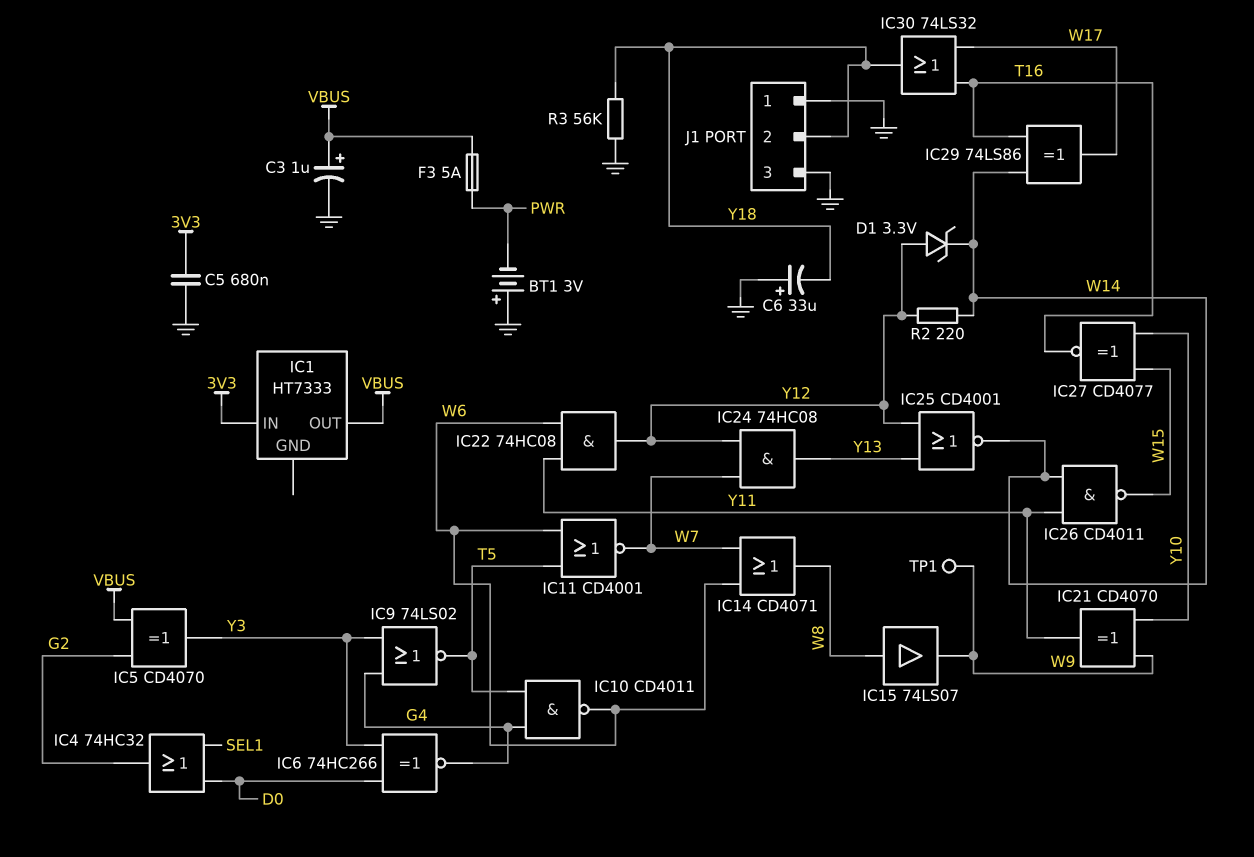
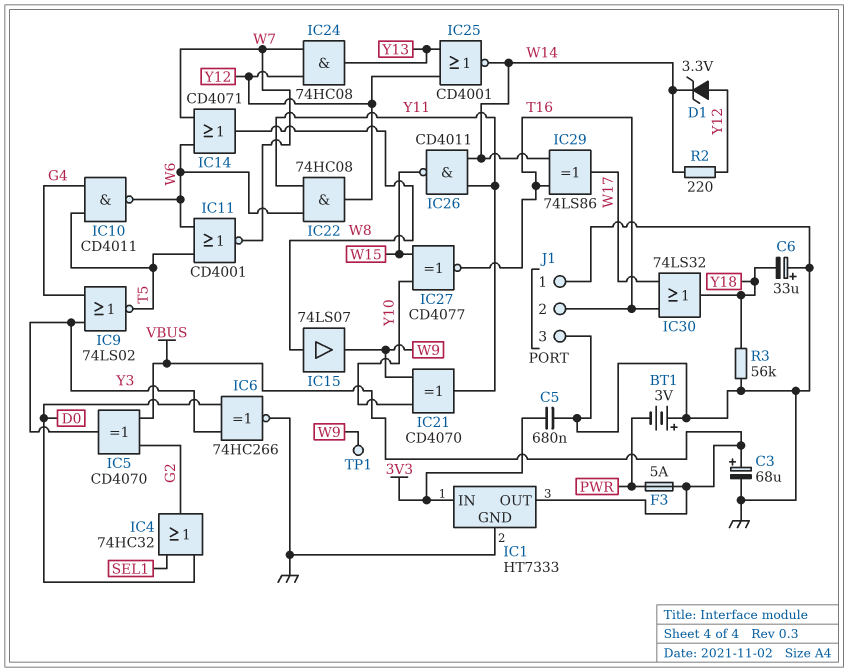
C3: 1uF (plus VBUS, minus GND) -> 68uF (plus VBUS, minus GND)
IC1 pin GND: none -> GND
IC6: XNOR 74HC266 (in D0, in Y3, out G4) -> XNOR 74HC266 (in D0, in Y3, out GND)
J1 pin 2: Y18 -> T16

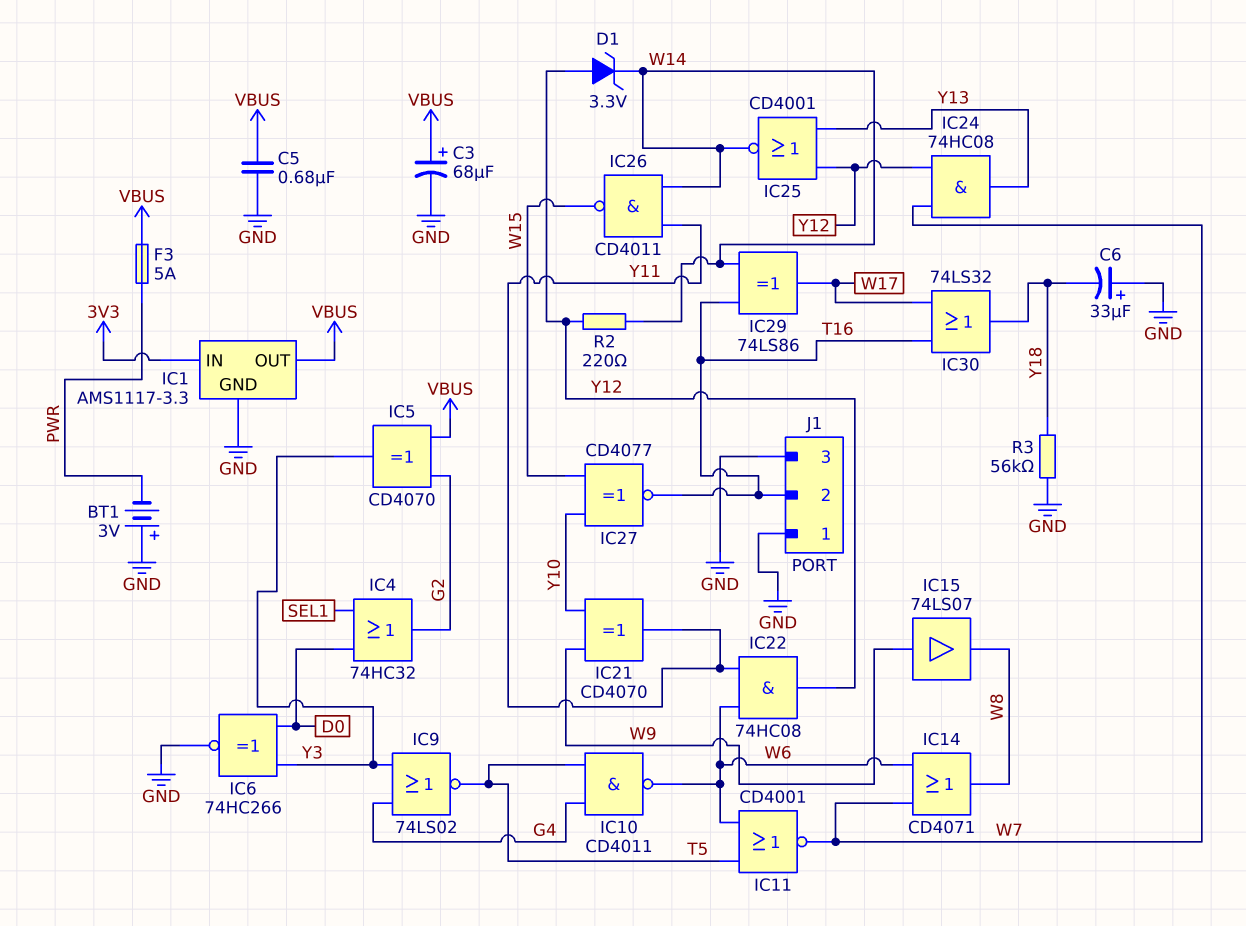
C5: 680nF (3V3, GND) -> 680nF (GND, VBUS)
IC1: HT7333 -> AMS1117-3.3
IC15: buffer 74LS07 (in W8, out W9) -> buffer 74LS07 (in W9, out W8)
TP1: test point (W9) -> none

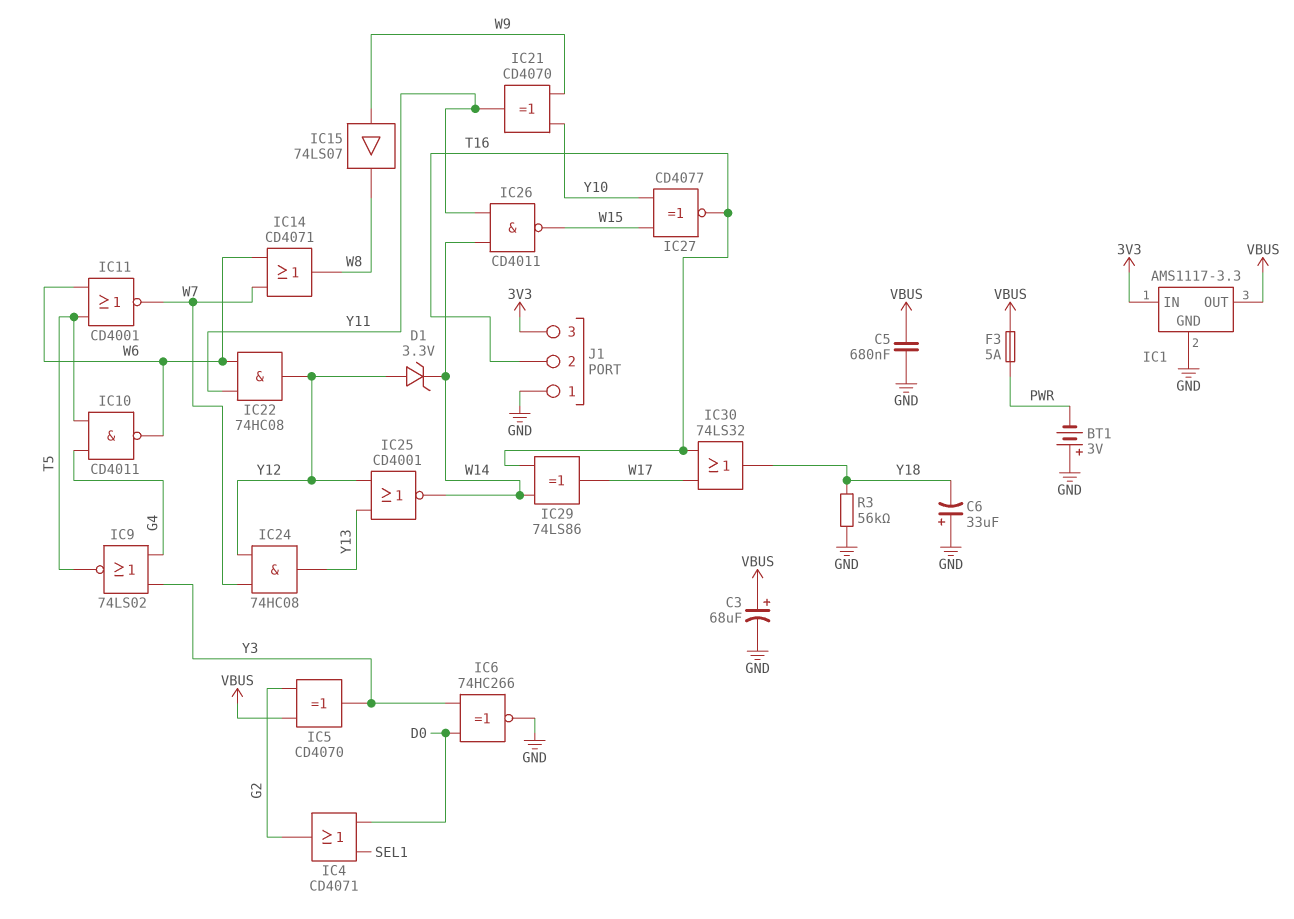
IC4: OR 74HC32 (in D0, in SEL1, out G2) -> OR CD4071 (in D0, in SEL1, out G2)
J1 pin 3: GND -> 3V3
R2: 220 (W14, Y12) -> none

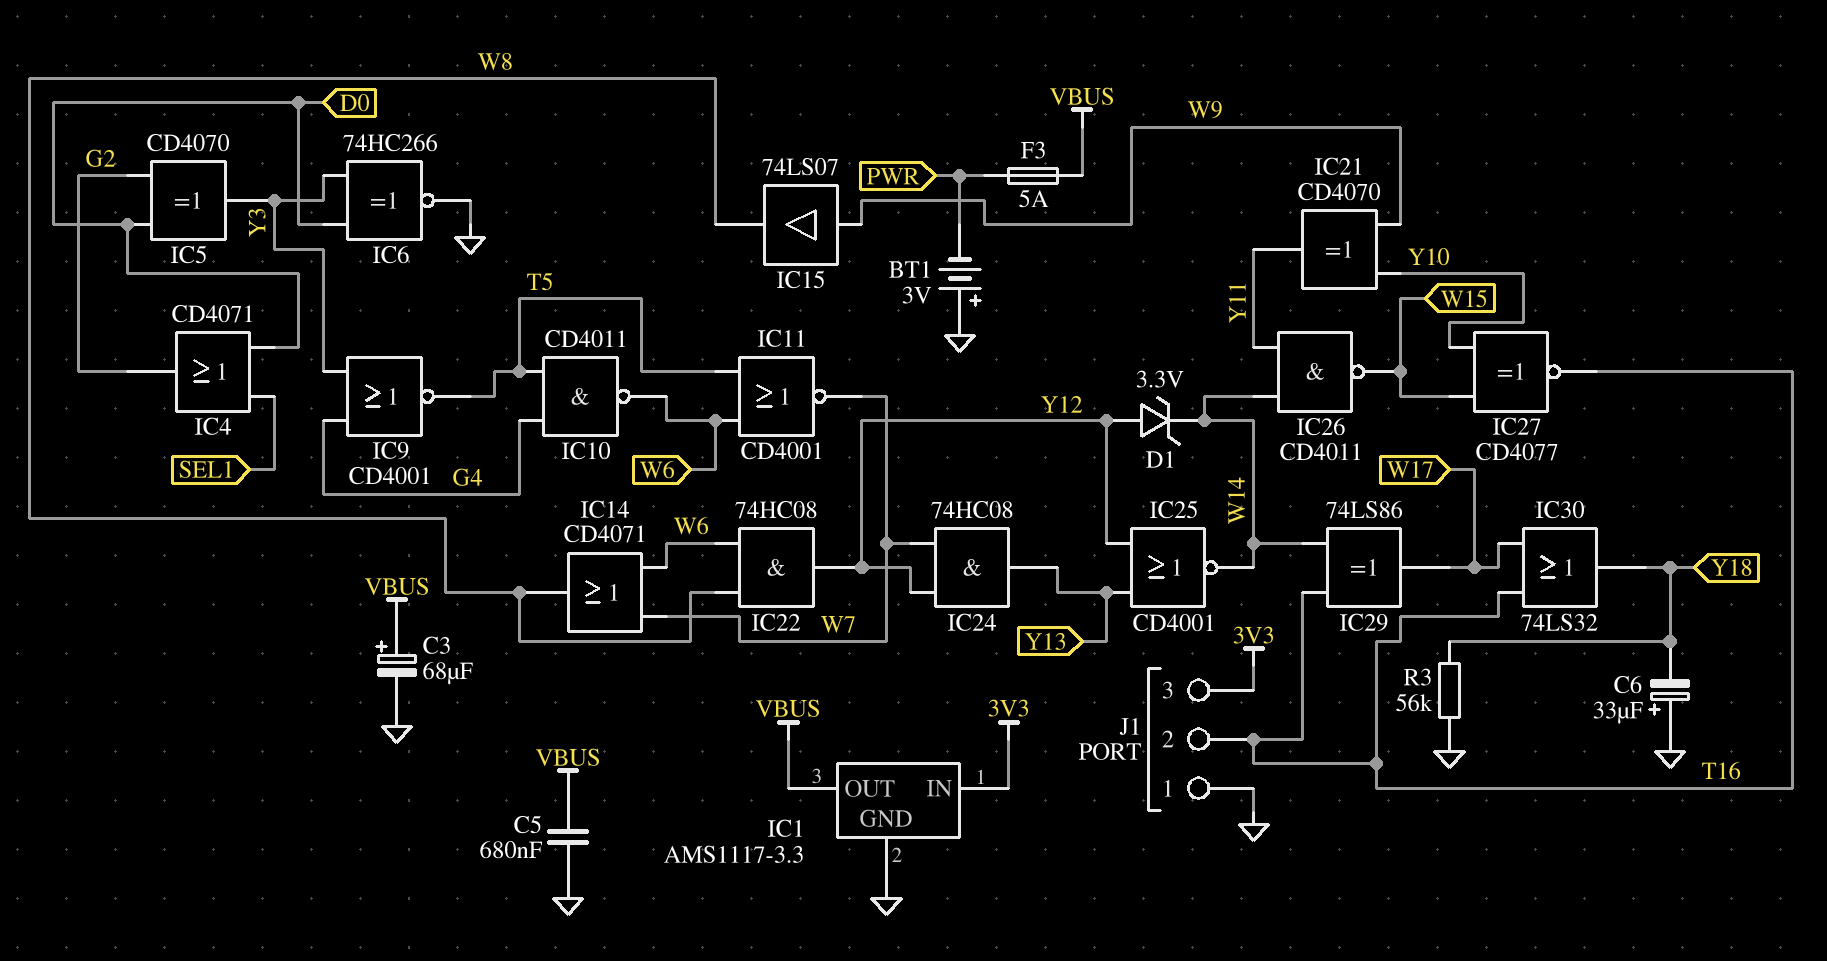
IC5: XOR CD4070 (in G2, in VBUS, out Y3) -> XOR CD4070 (in D0, in G2, out Y3)
IC9: NOR 74LS02 (in G4, in Y3, out T5) -> NOR CD4001 (in G4, in Y3, out T5)
IC22: AND 74HC08 (in W6, in Y11, out Y12) -> AND 74HC08 (in W6, in W8, out Y12)

